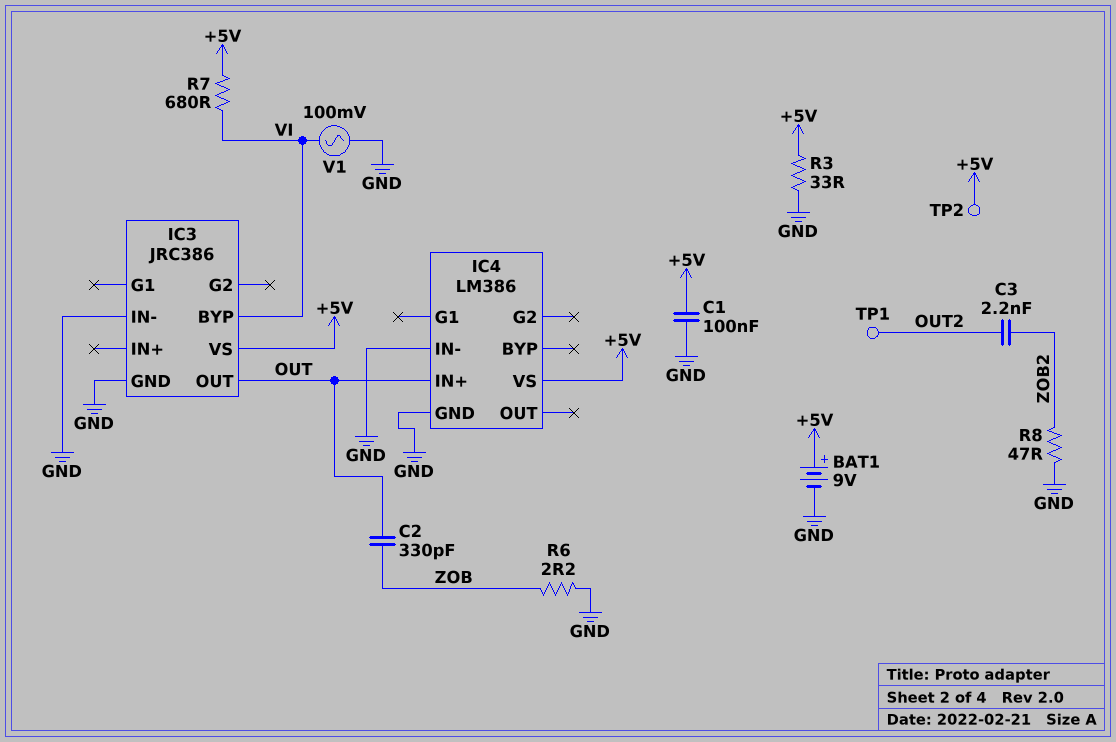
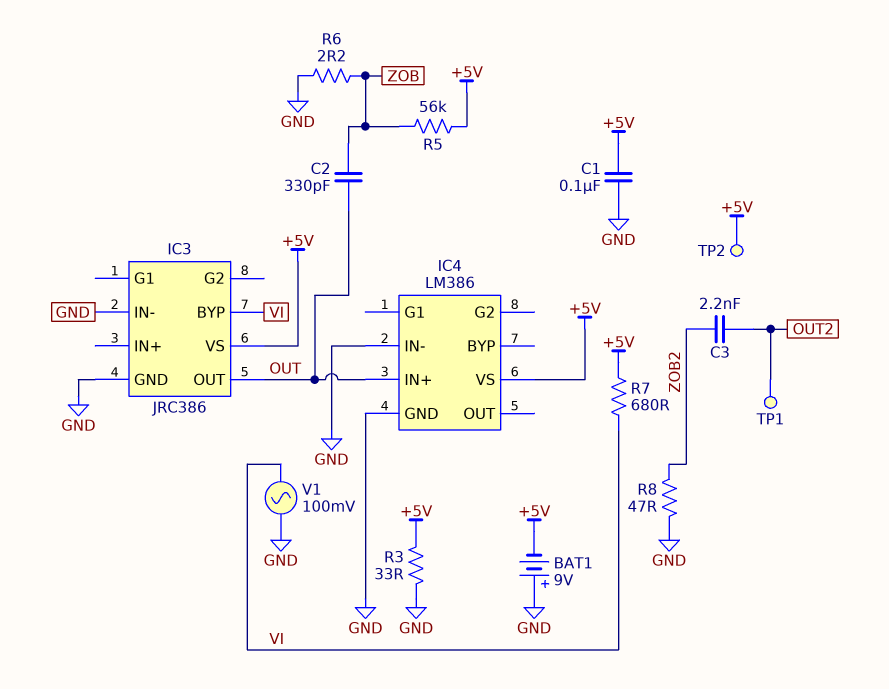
BAT1: 9V (plus +5V, minus GND) -> 9V (plus GND, minus +5V)
R5: none -> 56k (+5V, ZOB)

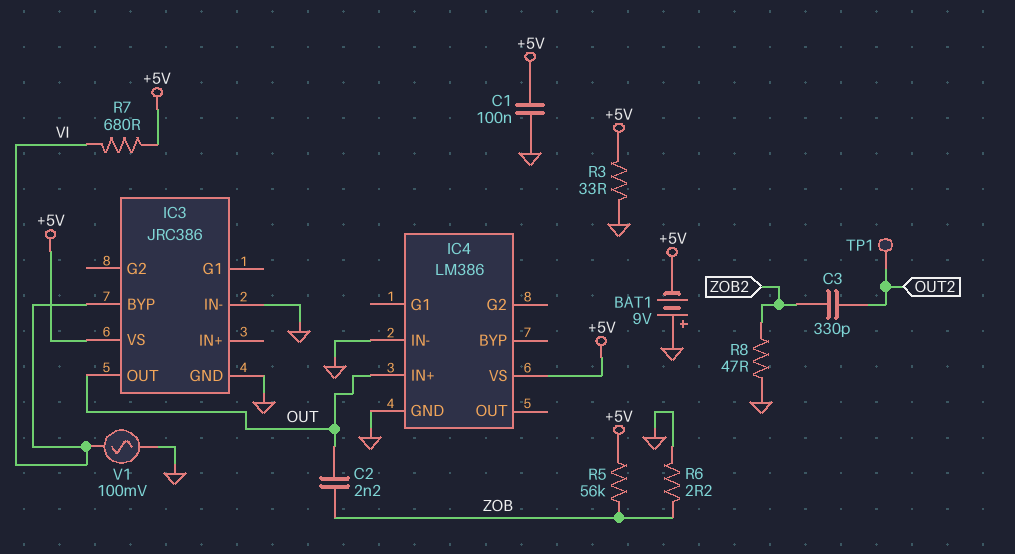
C2: 330pF (OUT, ZOB) -> 2.2nF (OUT, ZOB)
C3: 2.2nF (OUT2, ZOB2) -> 330pF (OUT2, ZOB2)
TP2: test point (+5V) -> none

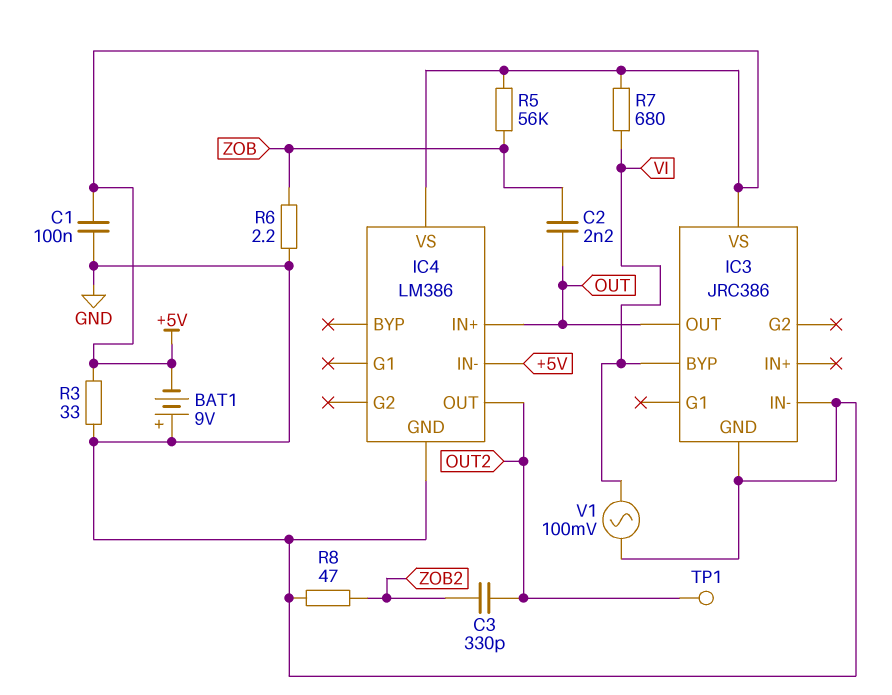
IC4 pin IN-: GND -> +5V
IC4 pin OUT: none -> OUT2

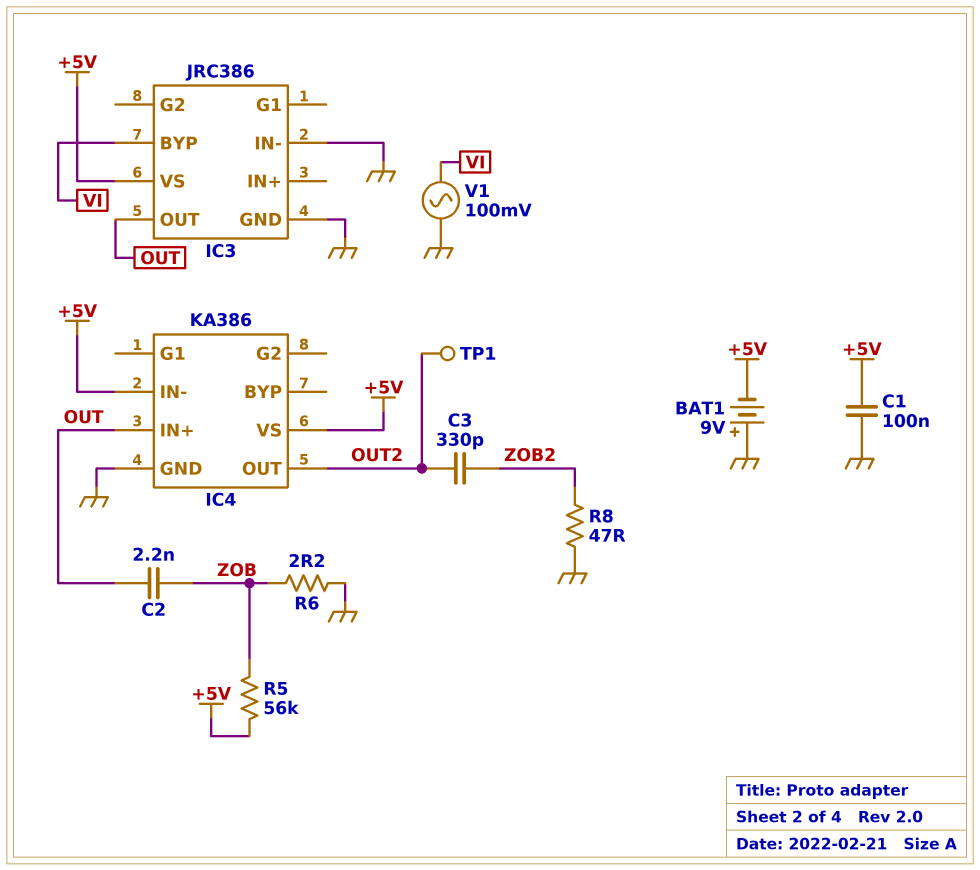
IC4: LM386 -> KA386
R3: 33 (+5V, GND) -> none
R7: 680 (+5V, VI) -> none

